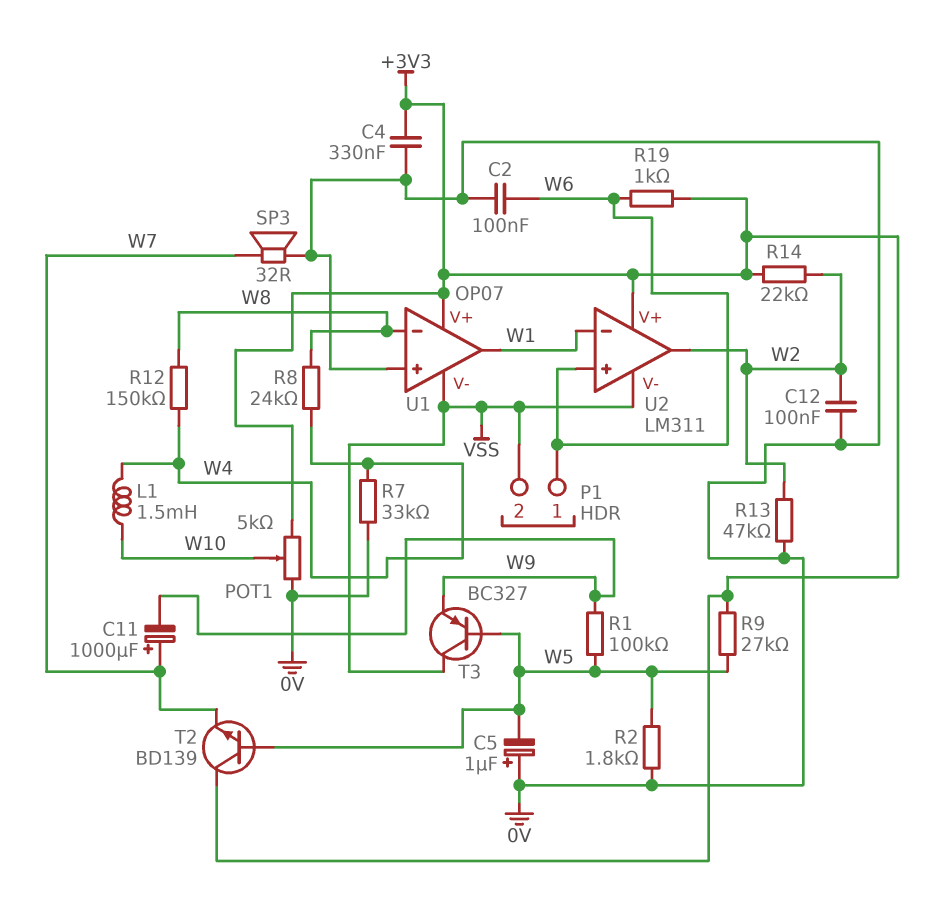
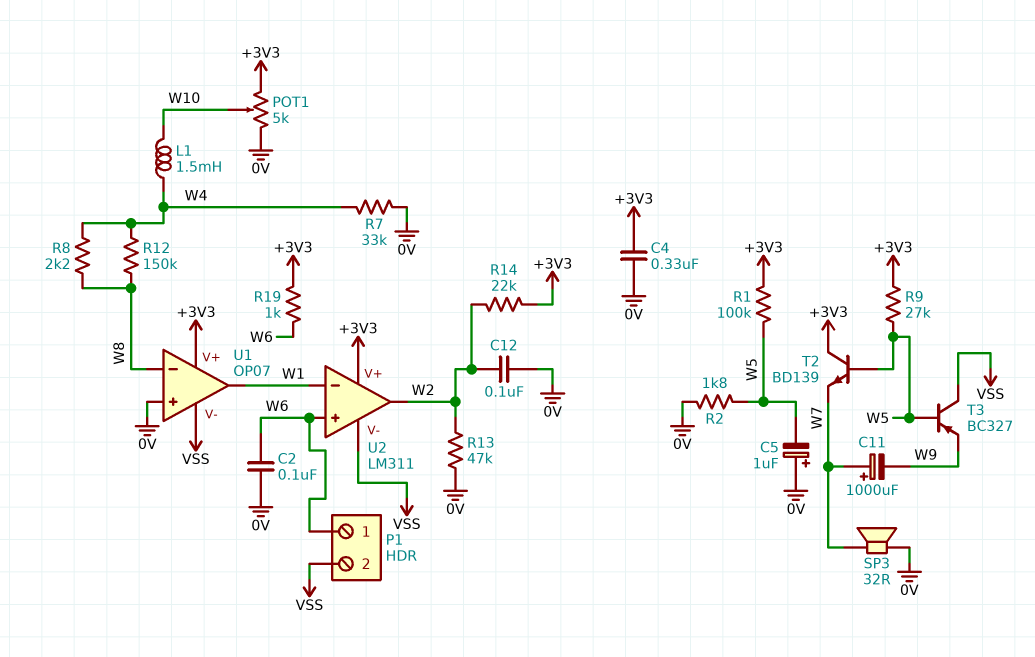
R1: 100k (W5, W9) -> 100k (+3V3, W5)
R8: 24k (W4, W8) -> 2.2k (W4, W8)

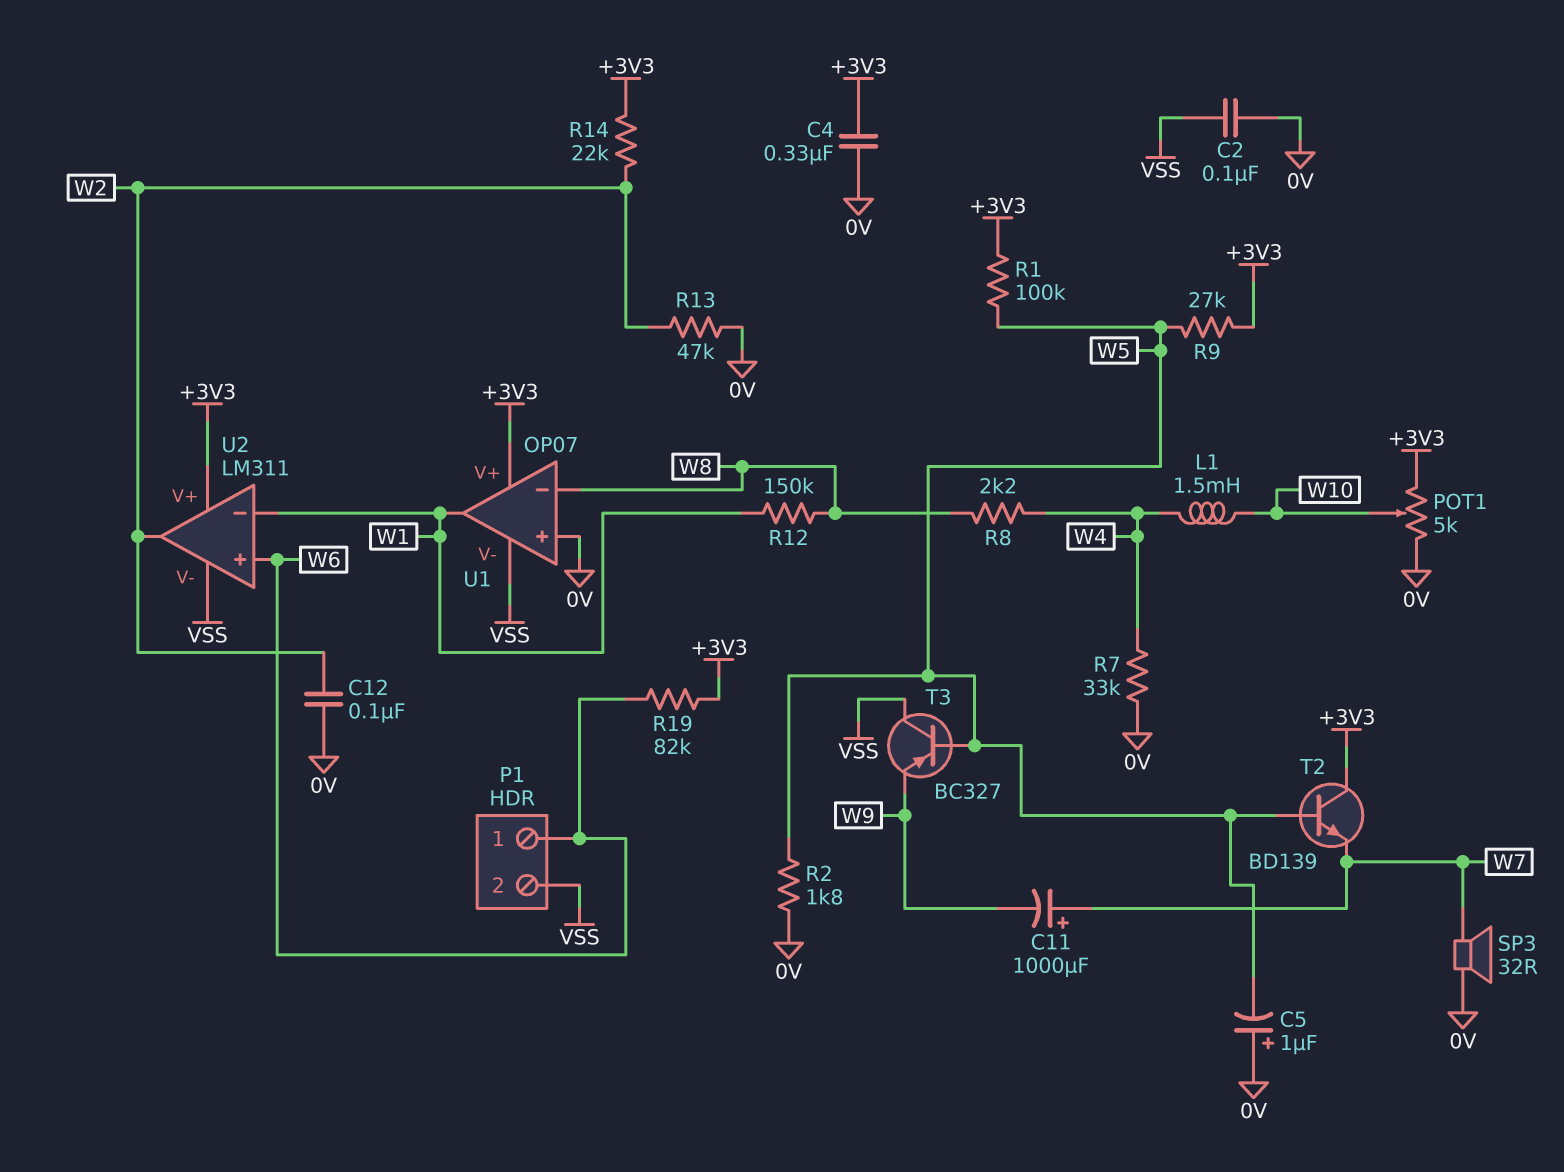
C2: 100nF (0V, W6) -> 100nF (0V, VSS)
R12: 150k (W4, W8) -> 150k (W1, W8)
R19: 1k (+3V3, W6) -> 82k (+3V3, W6)

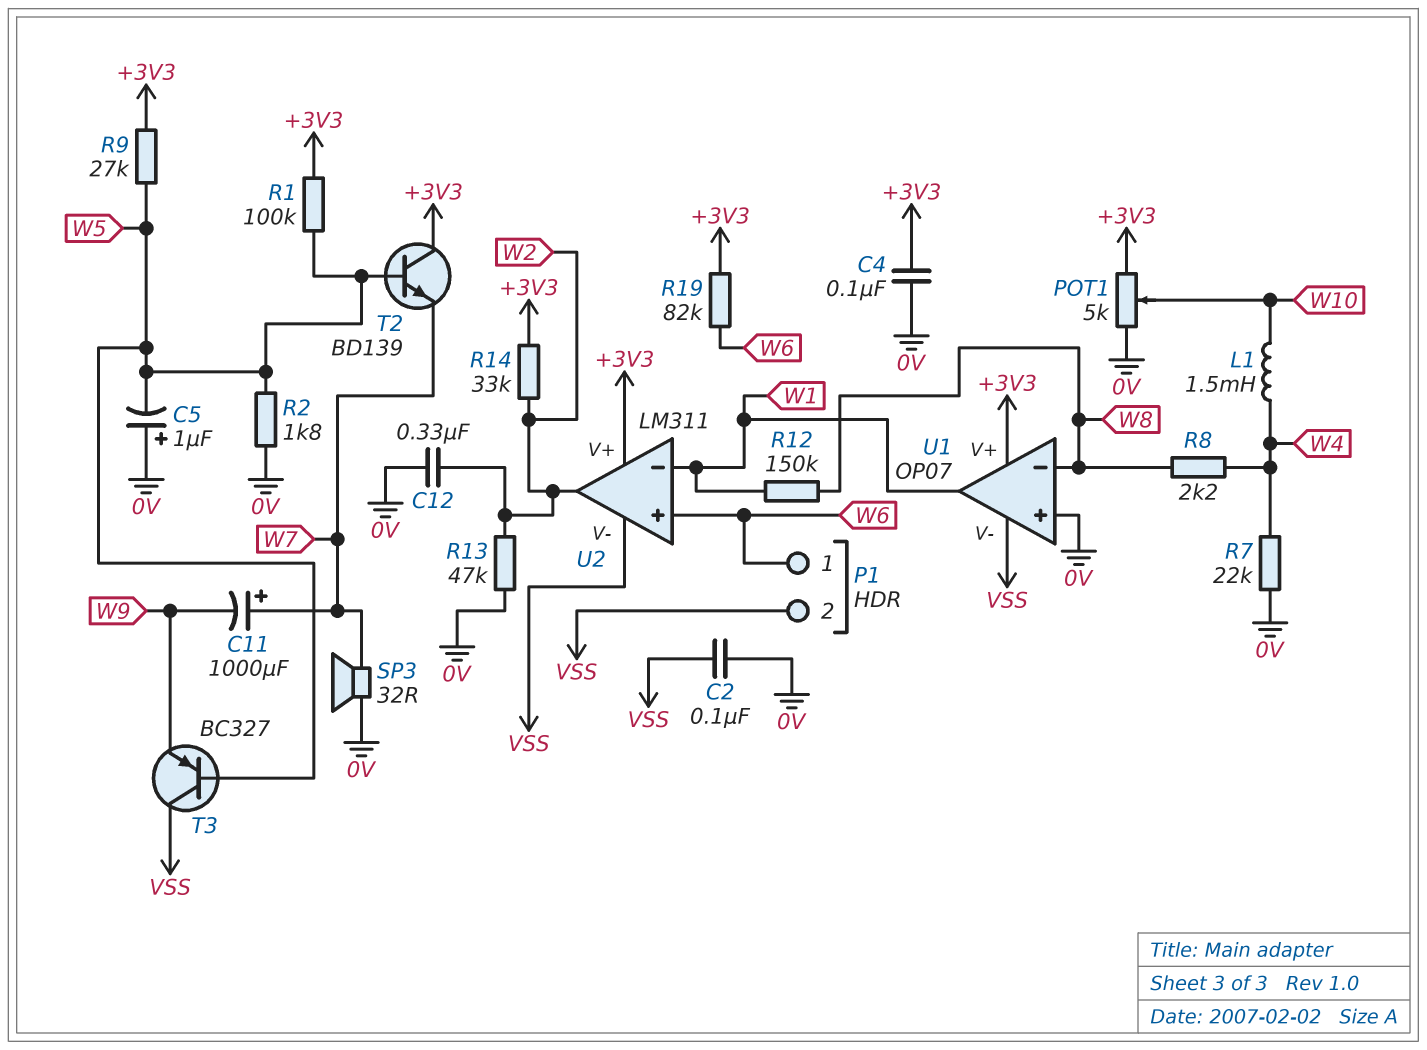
C4: 330nF (+3V3, 0V) -> 100nF (+3V3, 0V)
C12: 100nF (0V, W2) -> 330nF (0V, W2)
R7: 33k (0V, W4) -> 22k (0V, W4)
R14: 22k (+3V3, W2) -> 33k (+3V3, W2)

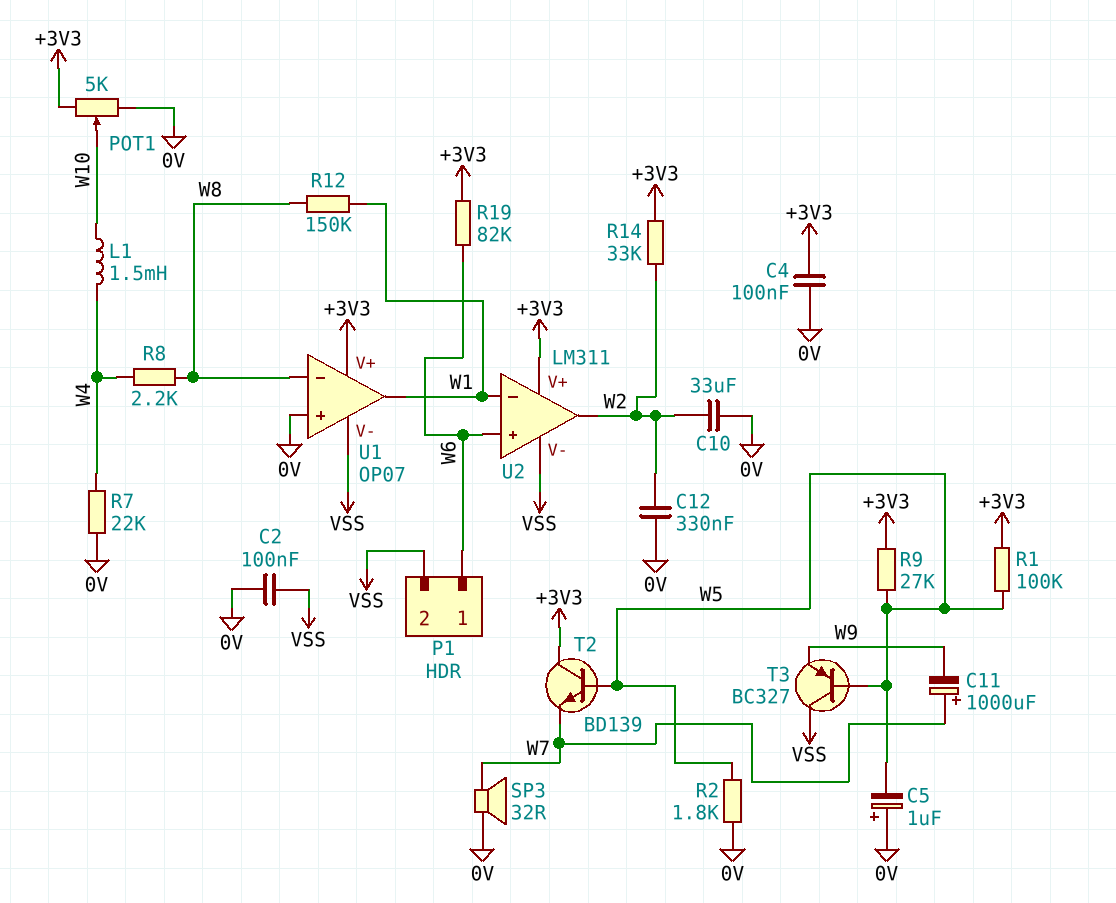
C10: none -> 33uF (0V, W2)
R13: 47k (0V, W2) -> none

